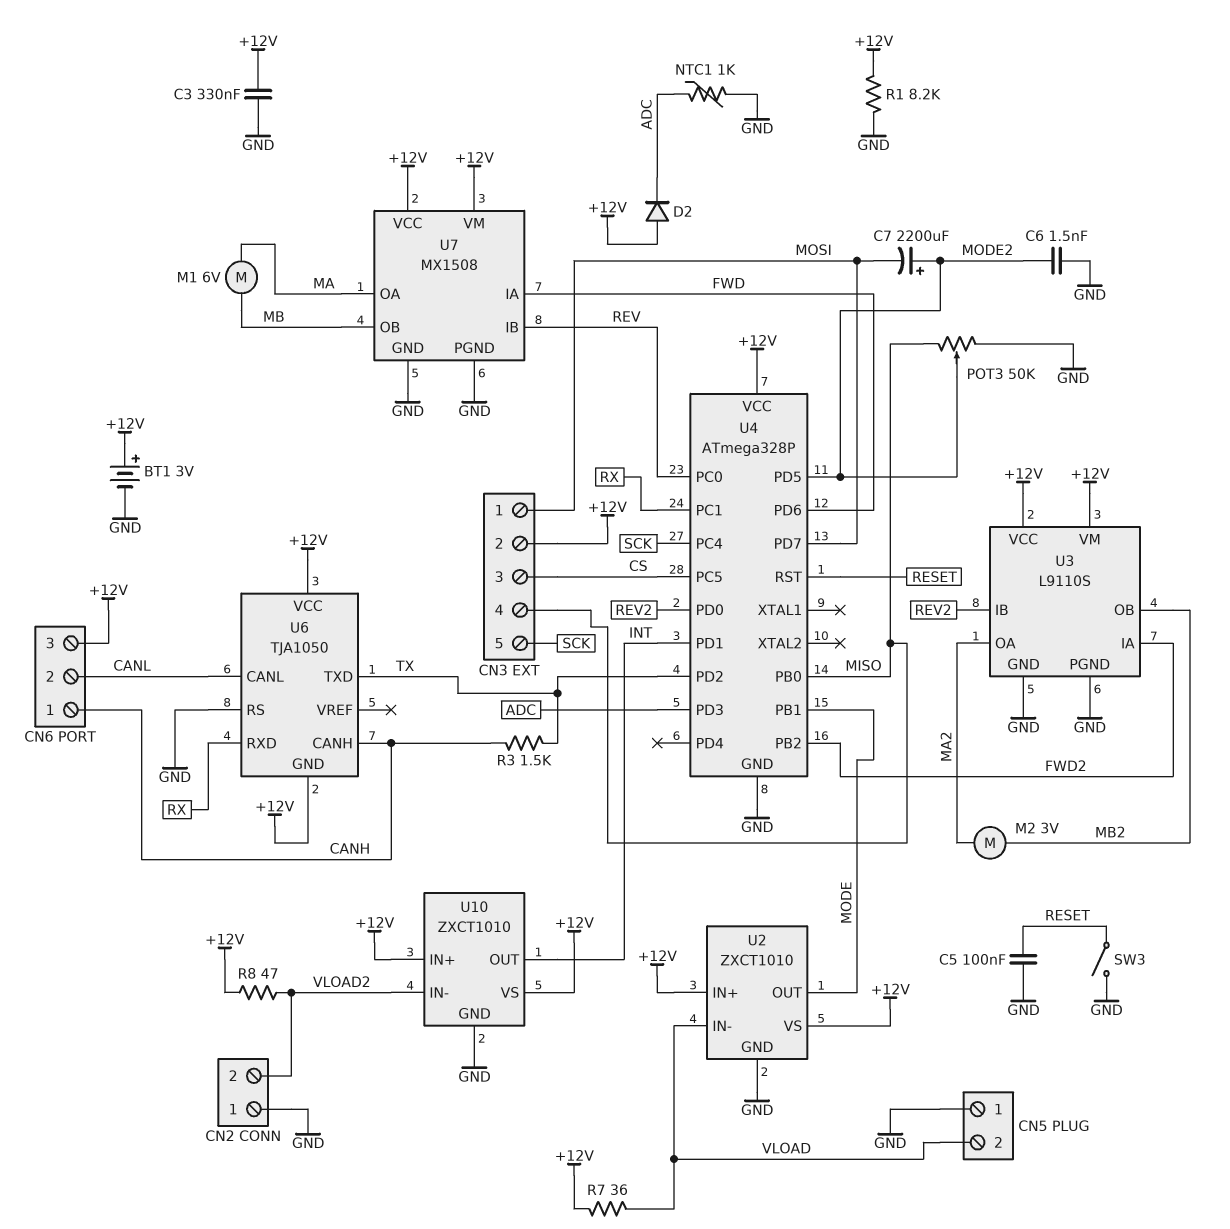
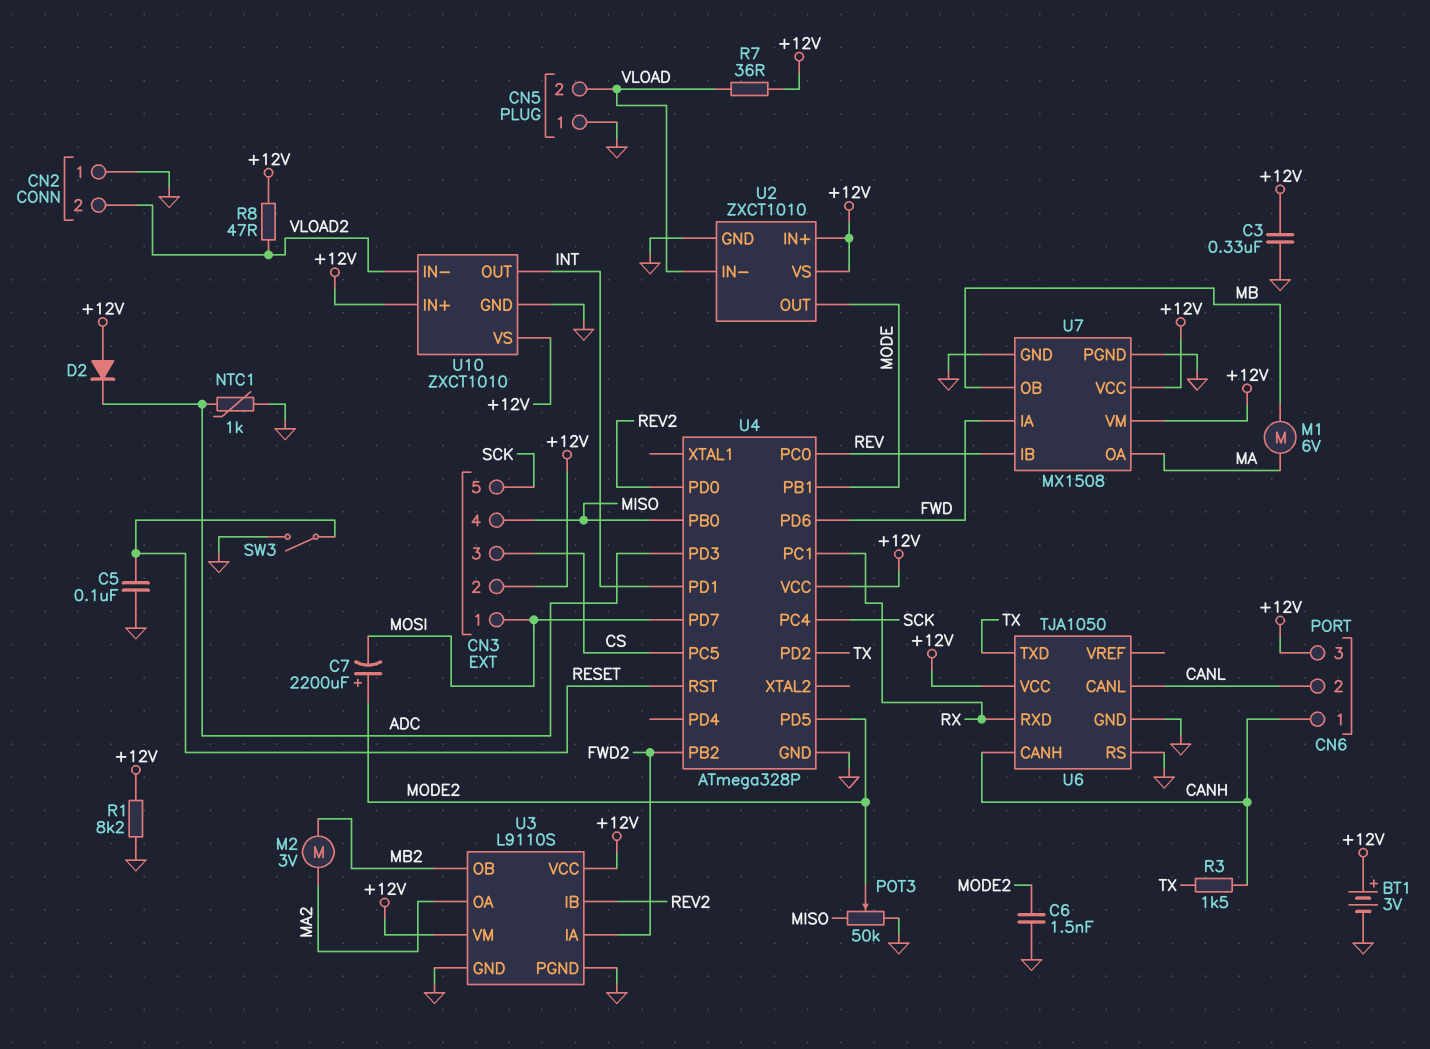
U6 pin GND: +12V -> GND

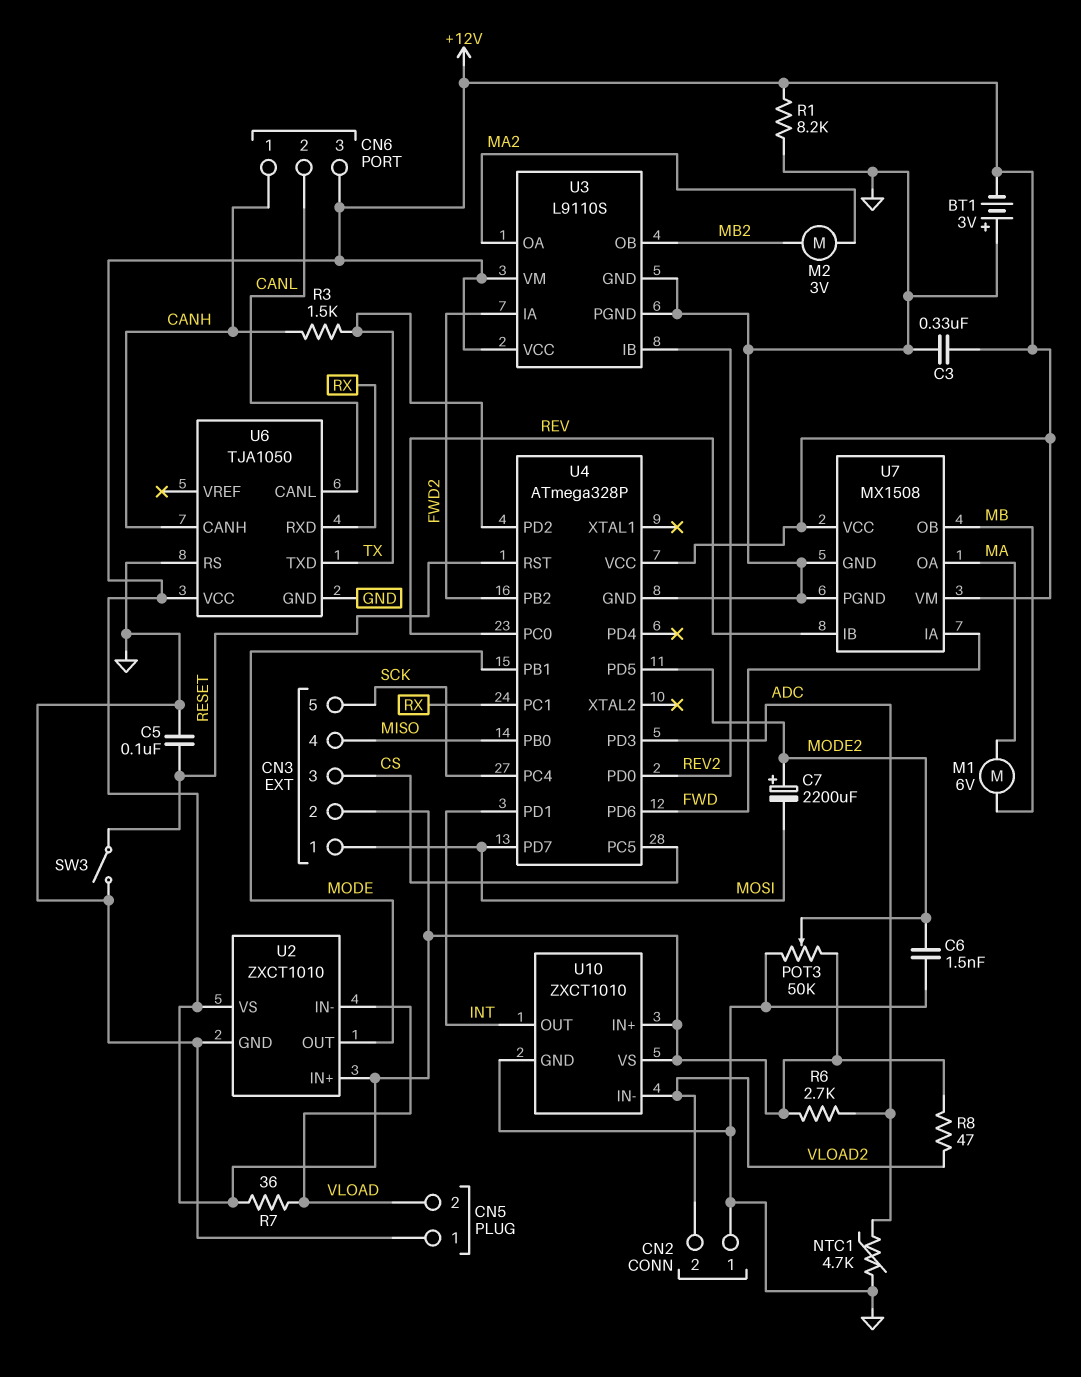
BT1: 3V (plus +12V, minus GND) -> 3V (plus GND, minus +12V)
D2: diode (A +12V, K ADC) -> none
NTC1: 1k (ADC, GND) -> 4.7k (ADC, GND)
POT3: 50k (GND, MISO, wiper MODE2) -> 50k (+12V, GND, wiper MODE2)
R6: none -> 2.7k (+12V, ADC)

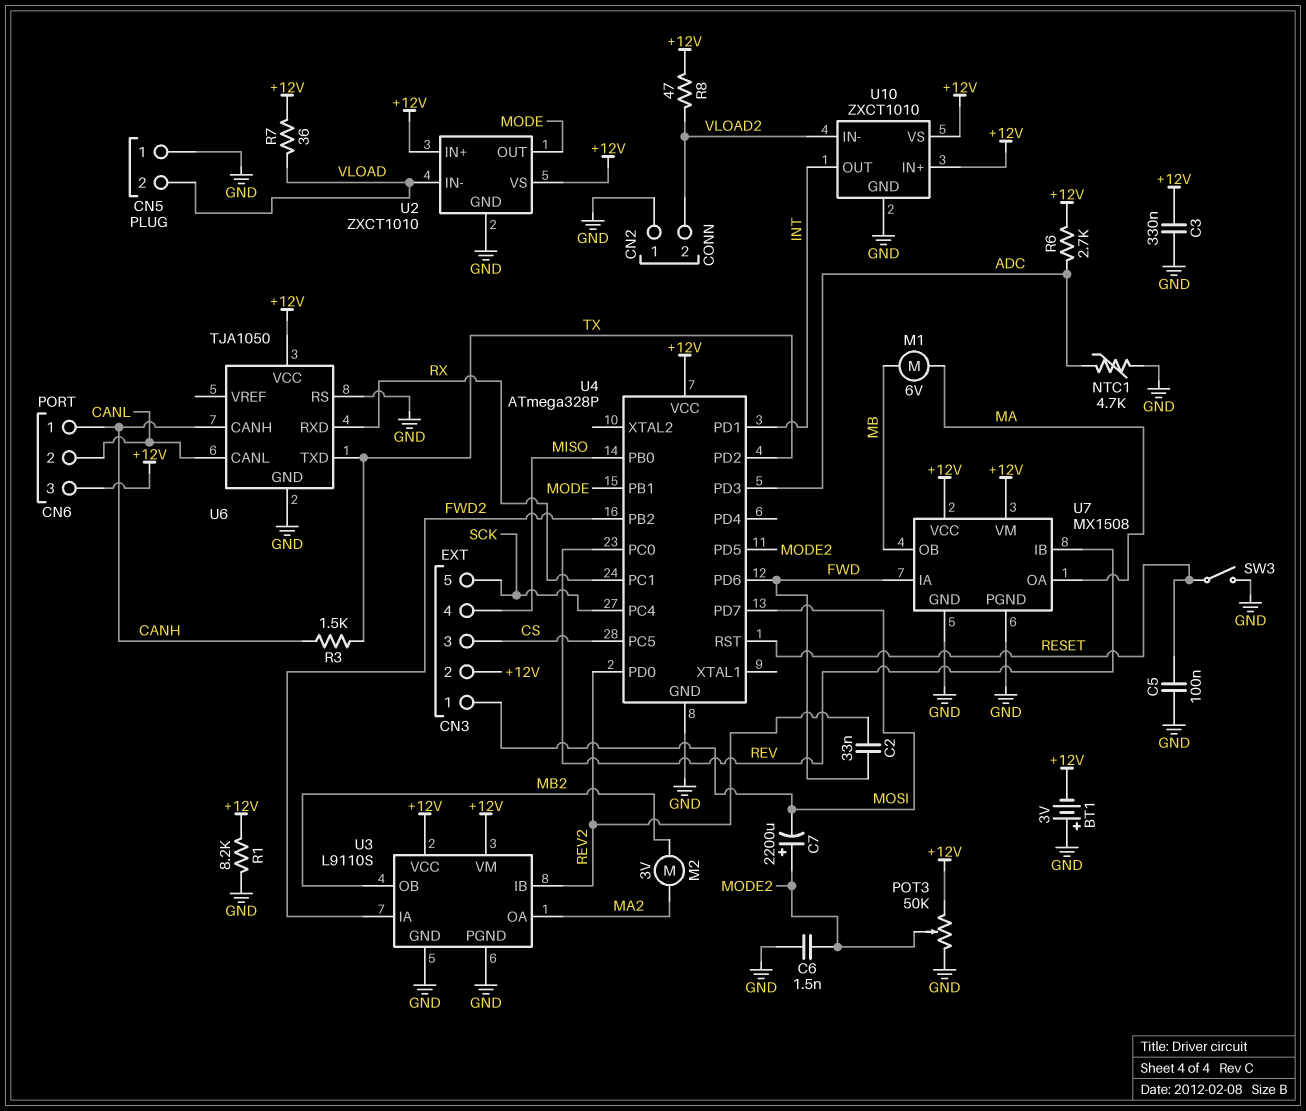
C2: none -> 33nF (FWD, REV2)

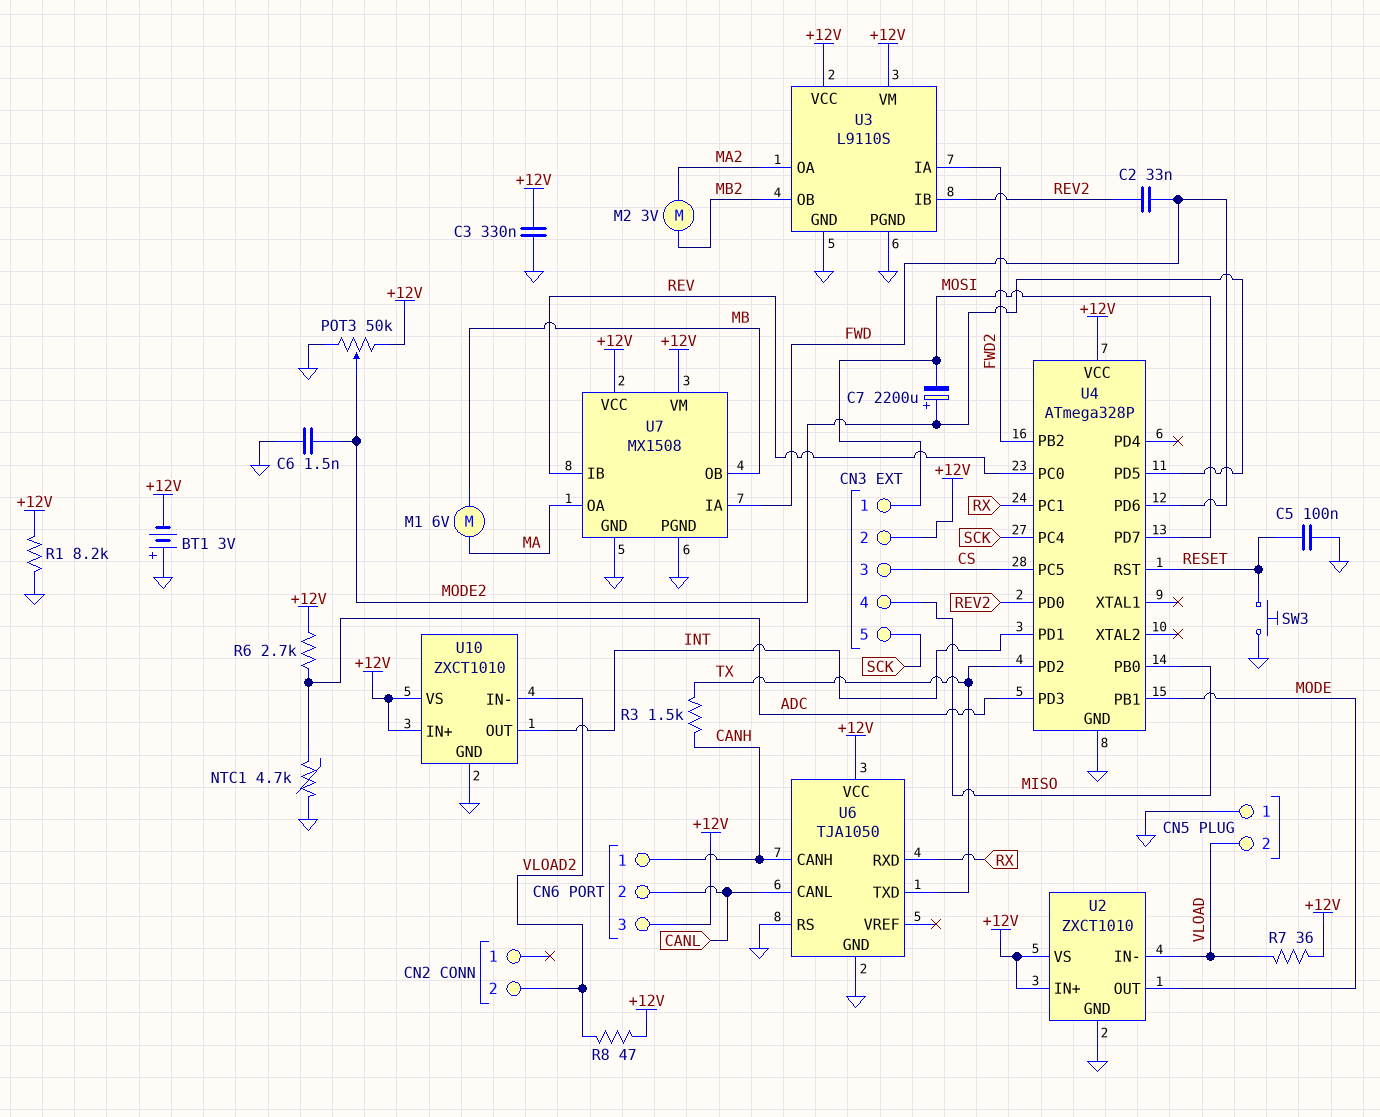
CN2 pin 1: GND -> none
SW3: switch (GND, RESET) -> button (GND, RESET)

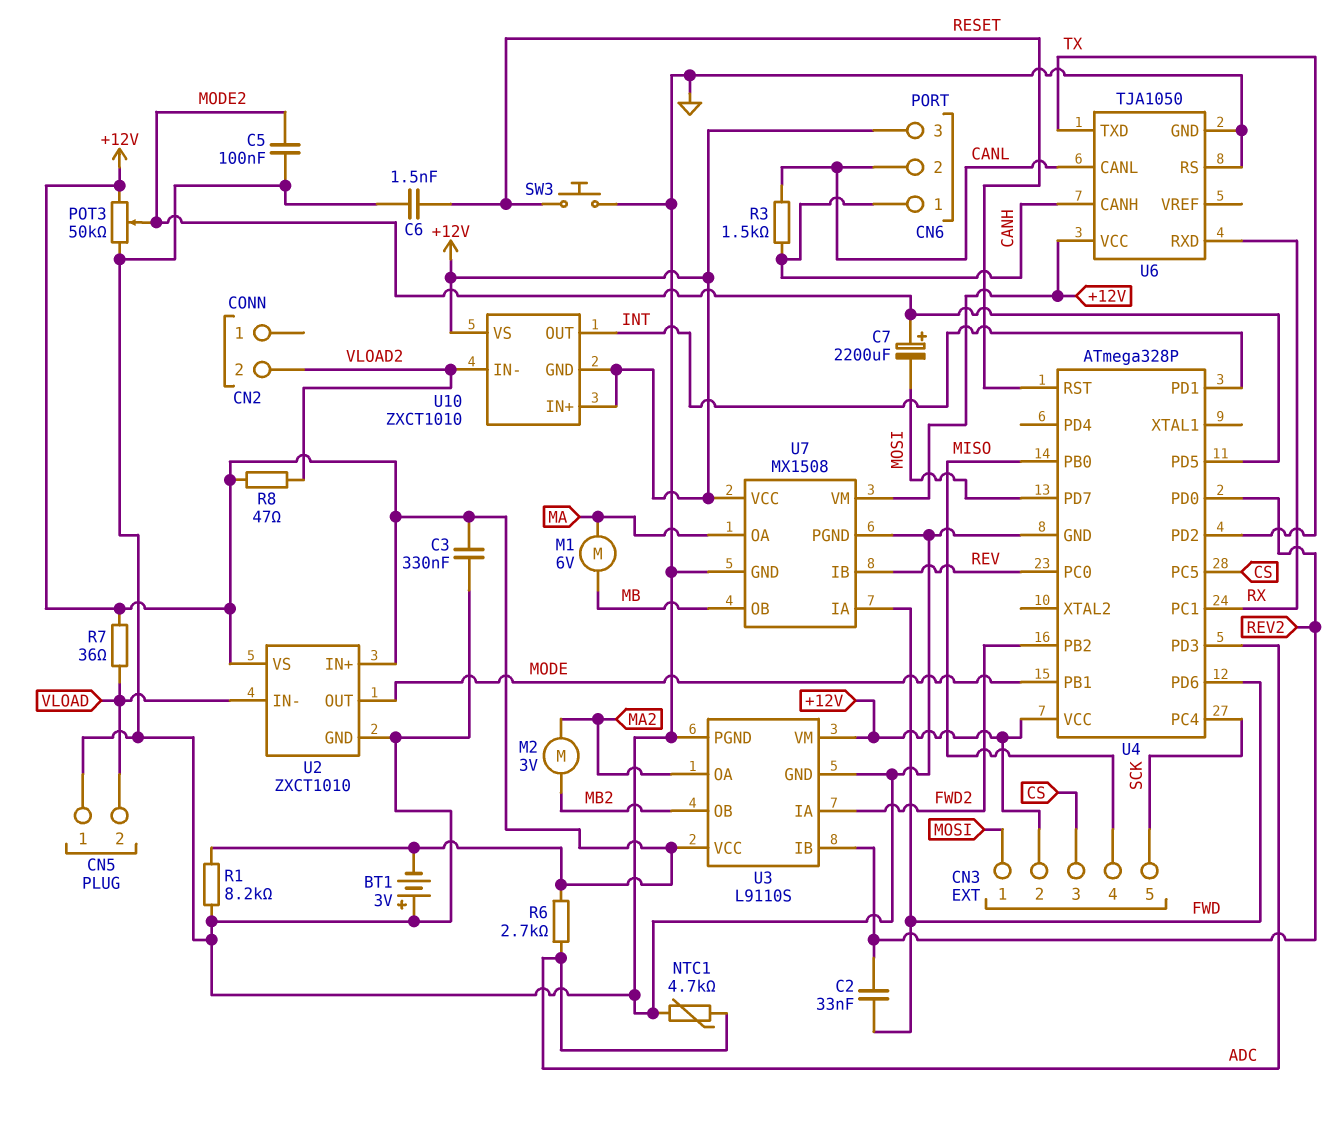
C5: 100nF (GND, RESET) -> 100nF (GND, MODE2)
C6: 1.5nF (GND, MODE2) -> 1.5nF (GND, RESET)
R3: 1.5k (CANH, TX) -> 1.5k (CANH, CANL)
U10 pin GND: GND -> +12V

